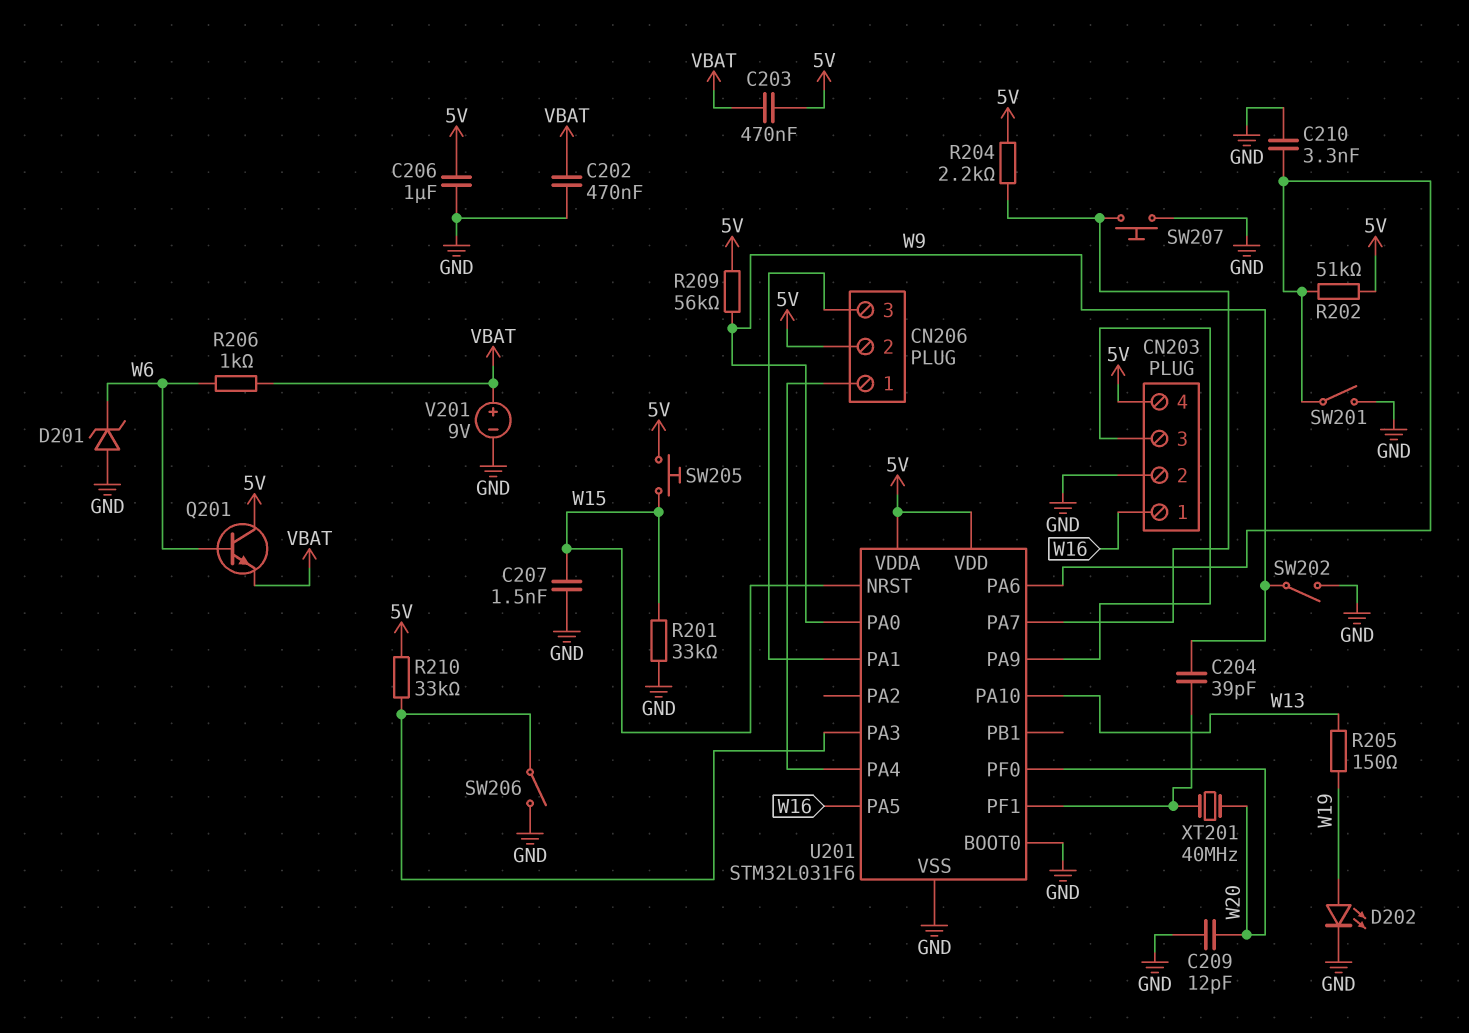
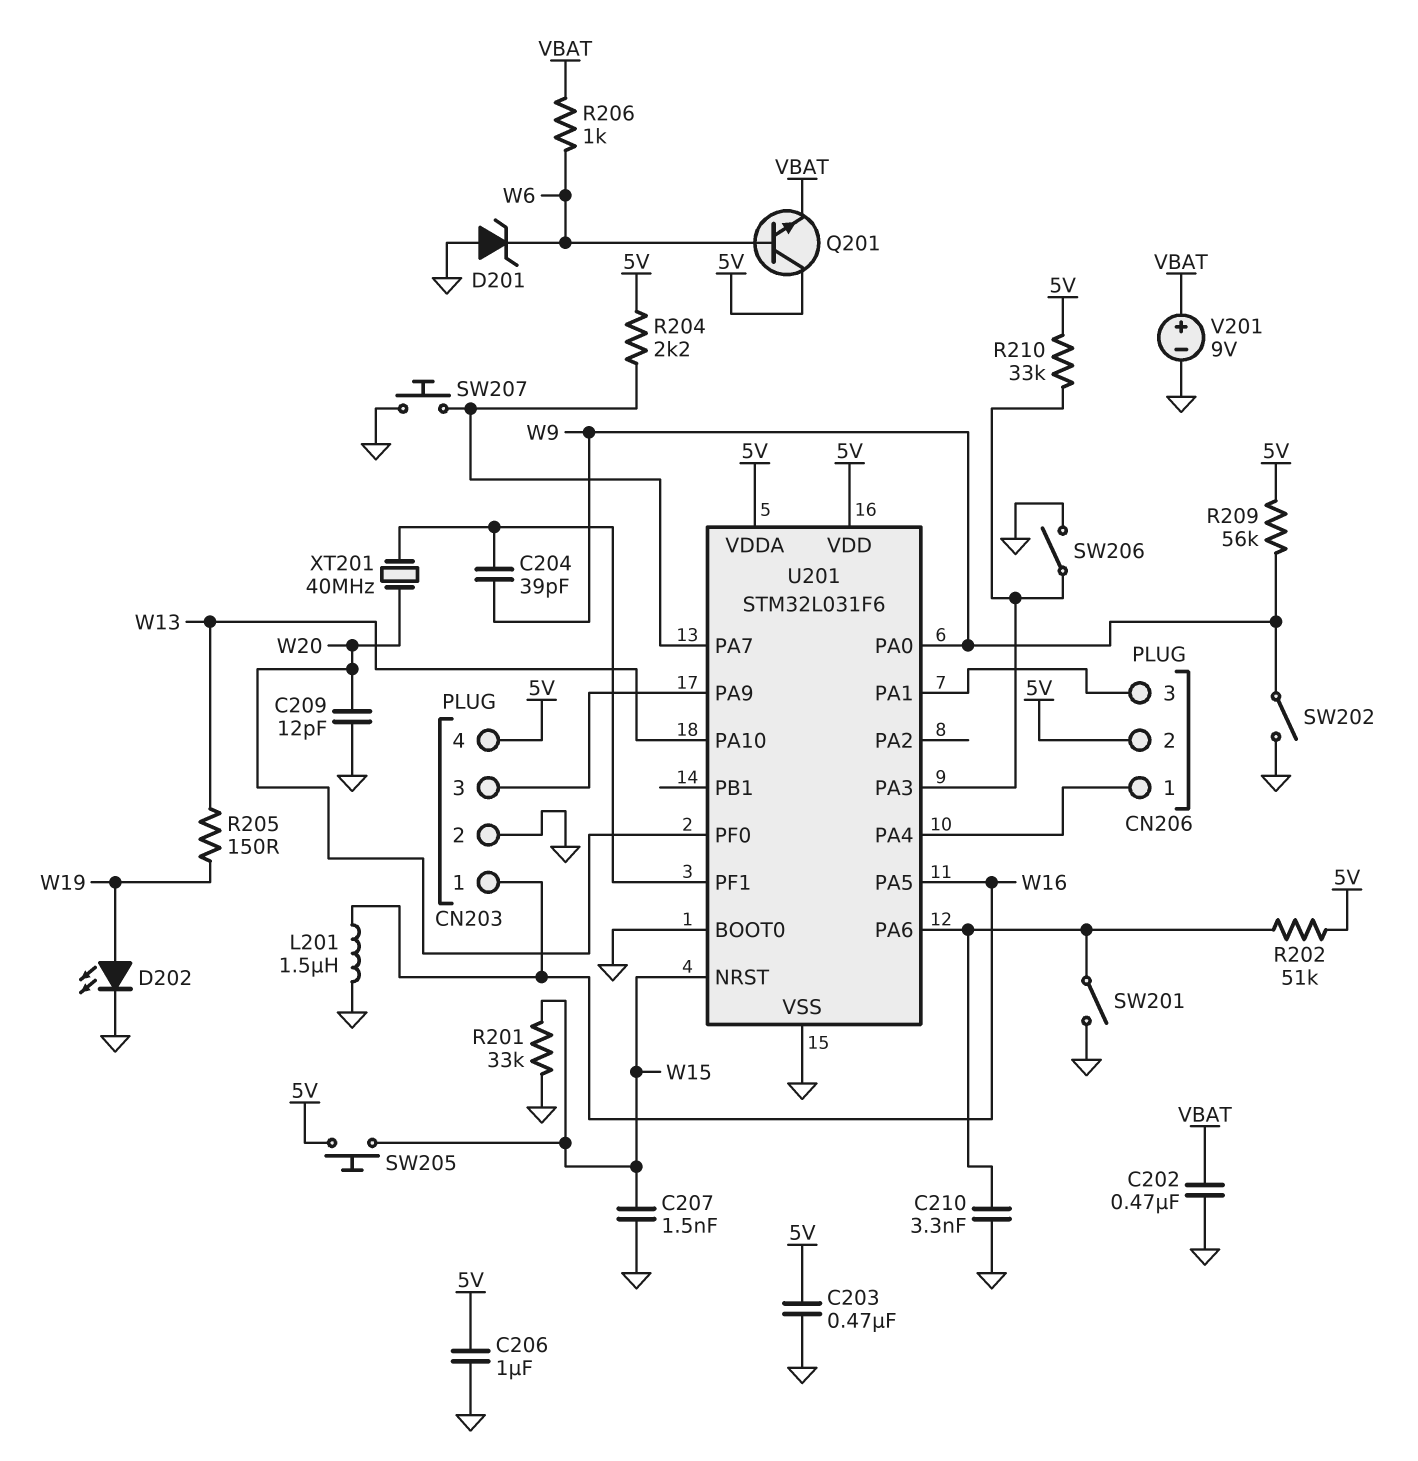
C203: 470nF (5V, VBAT) -> 470nF (5V, GND)
L201: none -> 1.5uH (GND, W16)

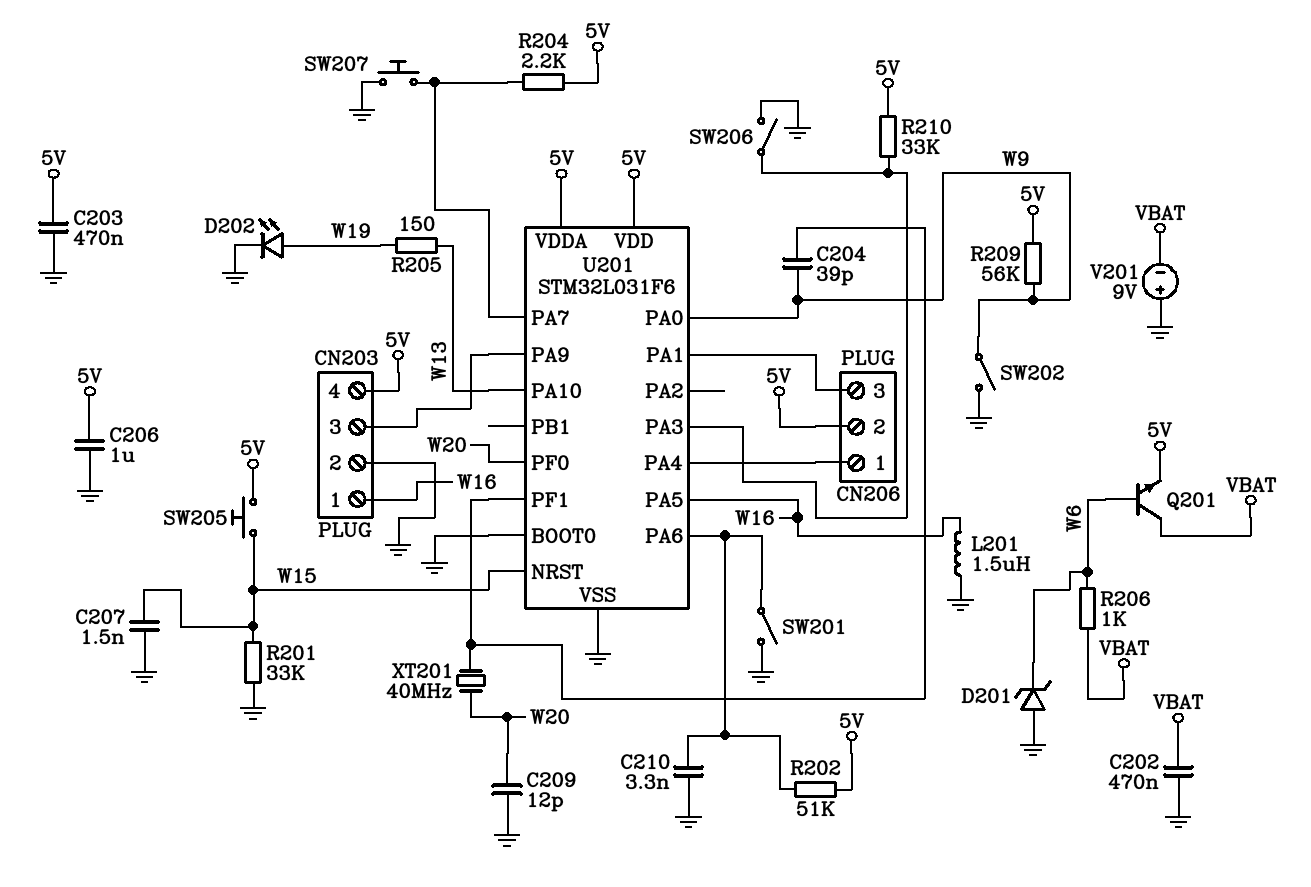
Q201: NPN (B W6, C 5V, E VBAT) -> NPN (B W6, C VBAT, E 5V)
V201: 9V (plus VBAT, minus GND) -> 9V (plus GND, minus VBAT)

